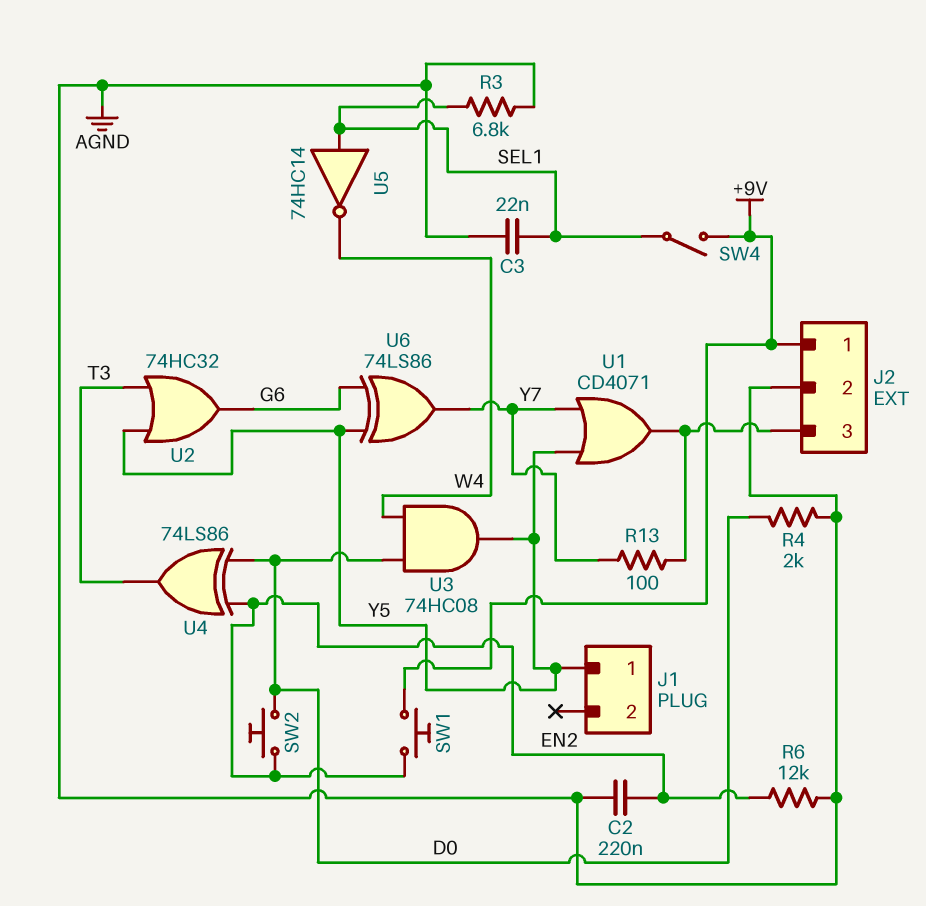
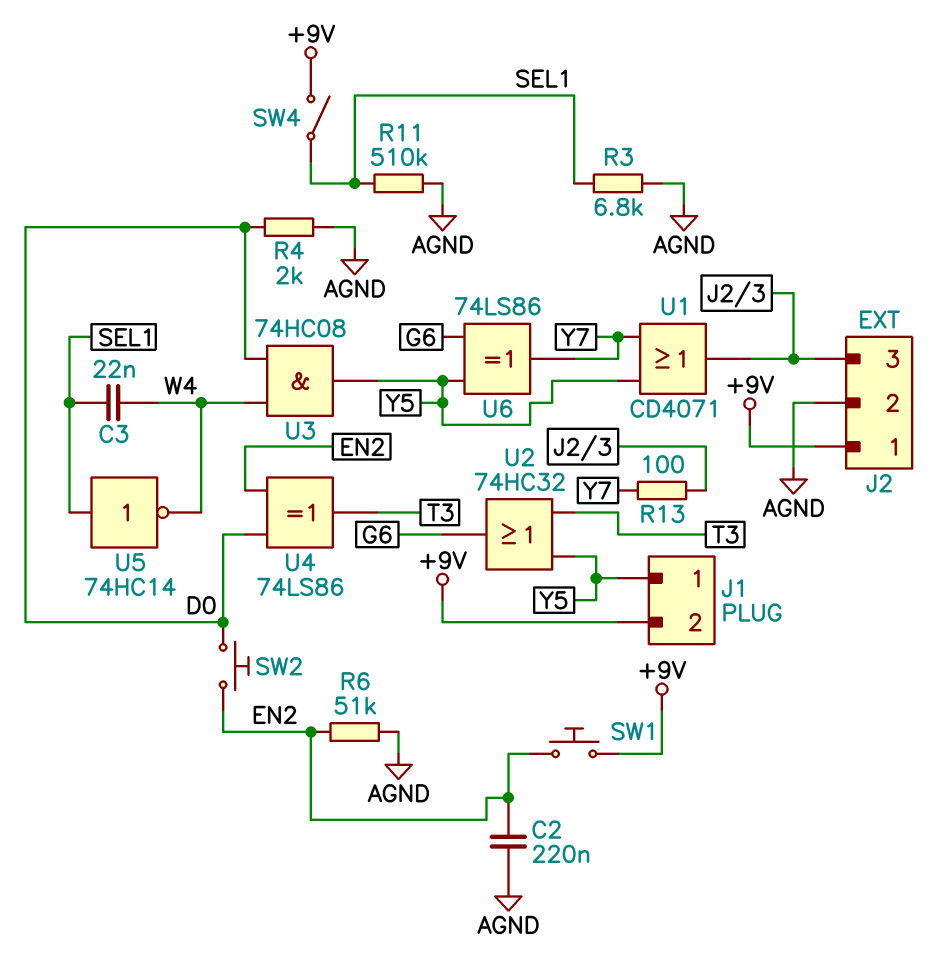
C3: 22nF (AGND, SEL1) -> 22nF (SEL1, W4)
J1 pin 2: none -> +9V
R6: 12k (AGND, EN2) -> 51k (AGND, EN2)
R11: none -> 510k (AGND, SEL1)

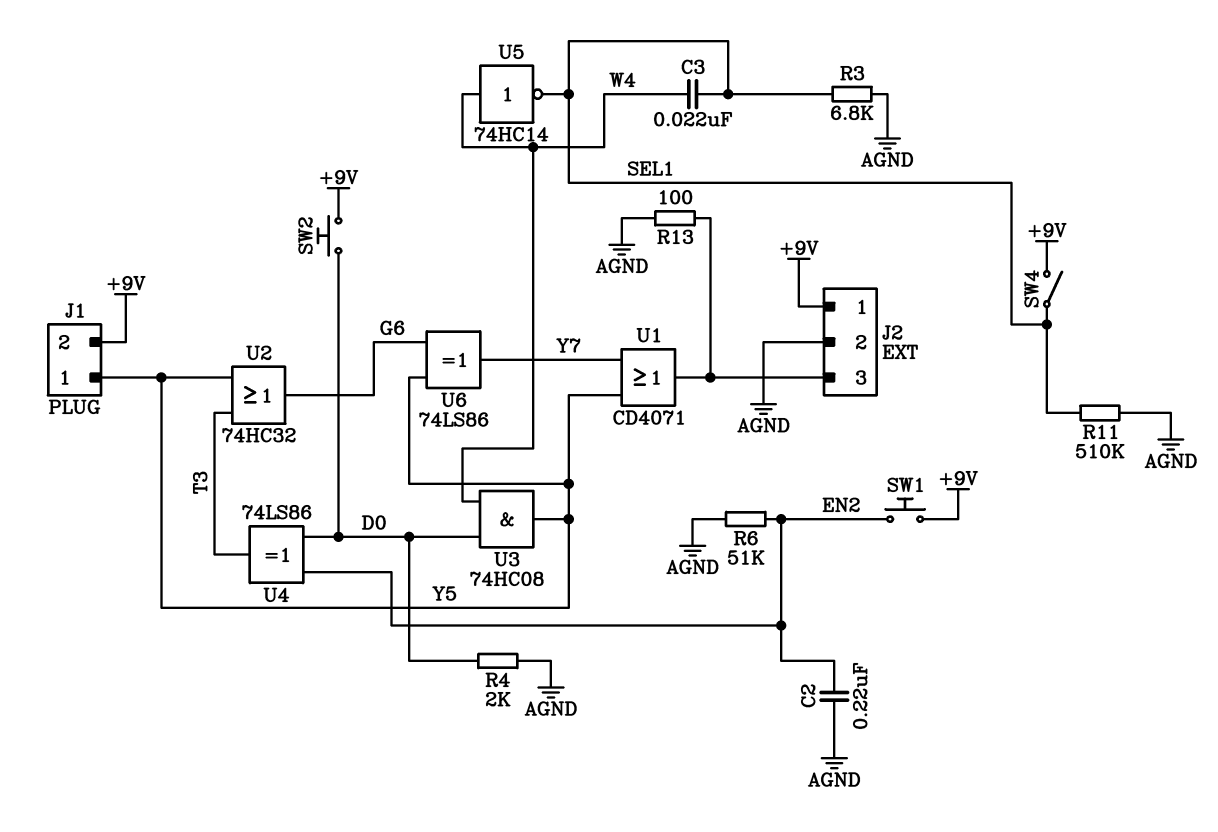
R13: 100 (J2/3, Y7) -> 100 (AGND, J2/3)
SW2: button (D0, EN2) -> button (+9V, D0)
U5: NOT 74HC14 (in SEL1, out W4) -> NOT 74HC14 (in W4, out SEL1)

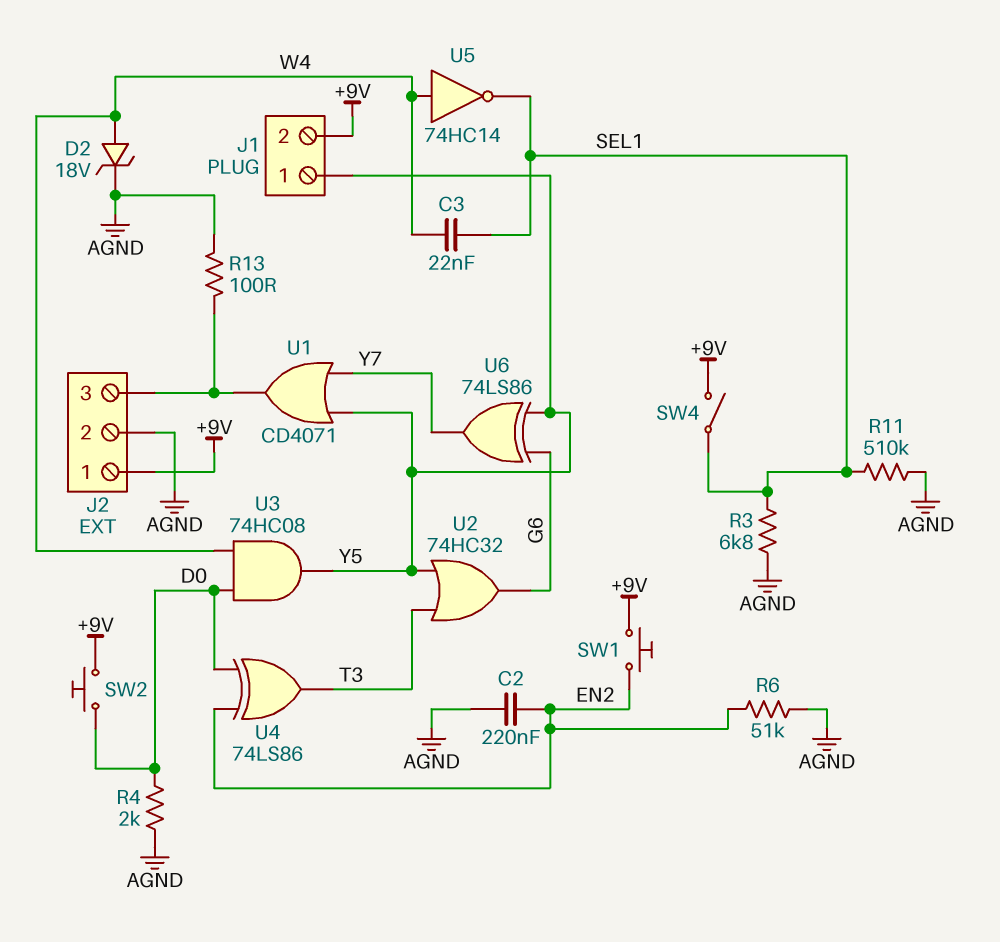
D2: none -> zener 18V (A W4, K AGND)

